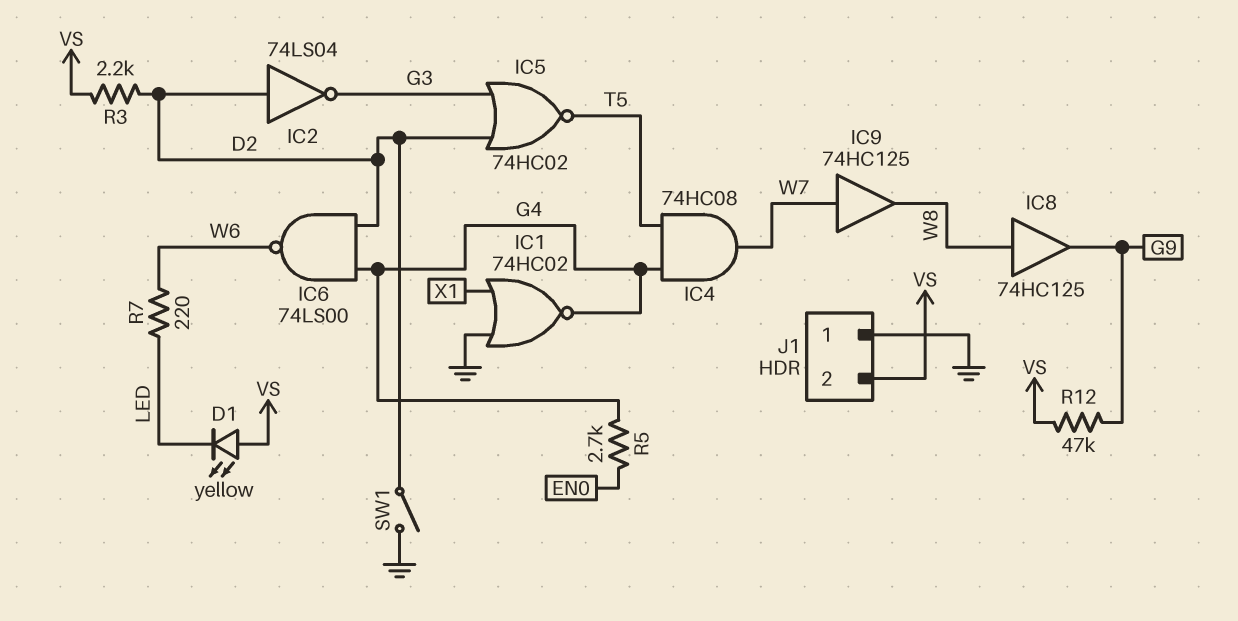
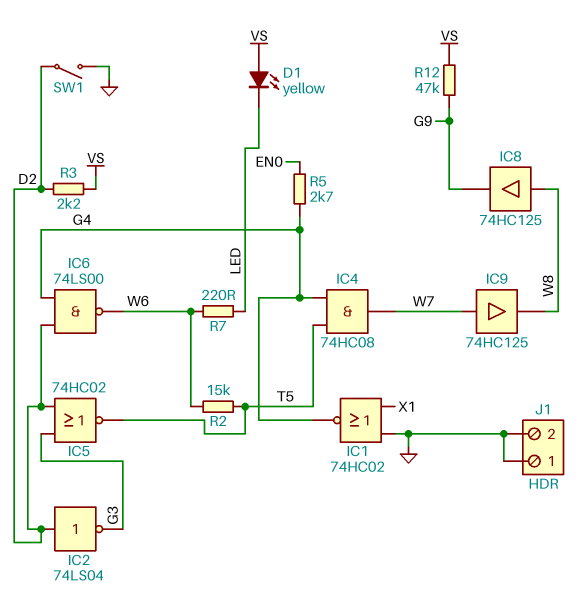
J1 pin 2: VS -> GND
R2: none -> 15k (T5, W6)

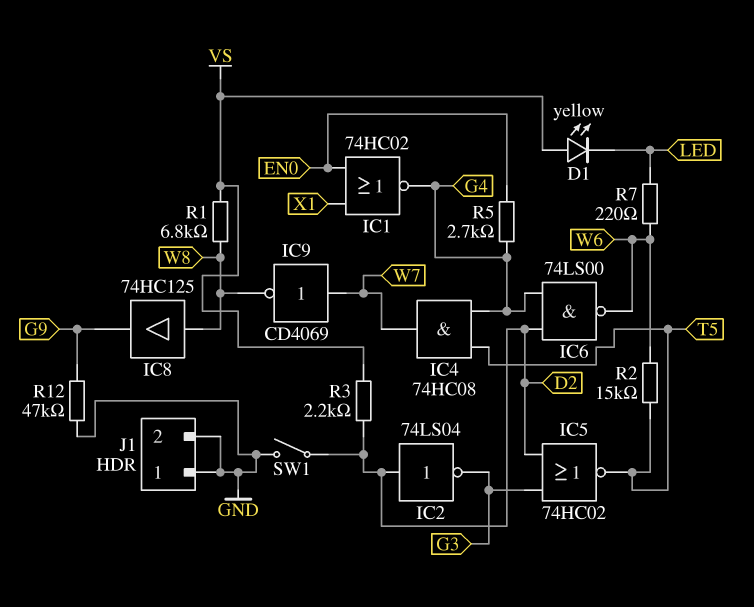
IC1: NOR 74HC02 (in GND, in X1, out G4) -> NOR 74HC02 (in EN0, in X1, out G4)
IC9: buffer 74HC125 (in W7, out W8) -> NOT CD4069 (in W7, out W8)
R1: none -> 6.8k (VS, W8)
R12: 47k (G9, VS) -> 47k (G9, GND)

